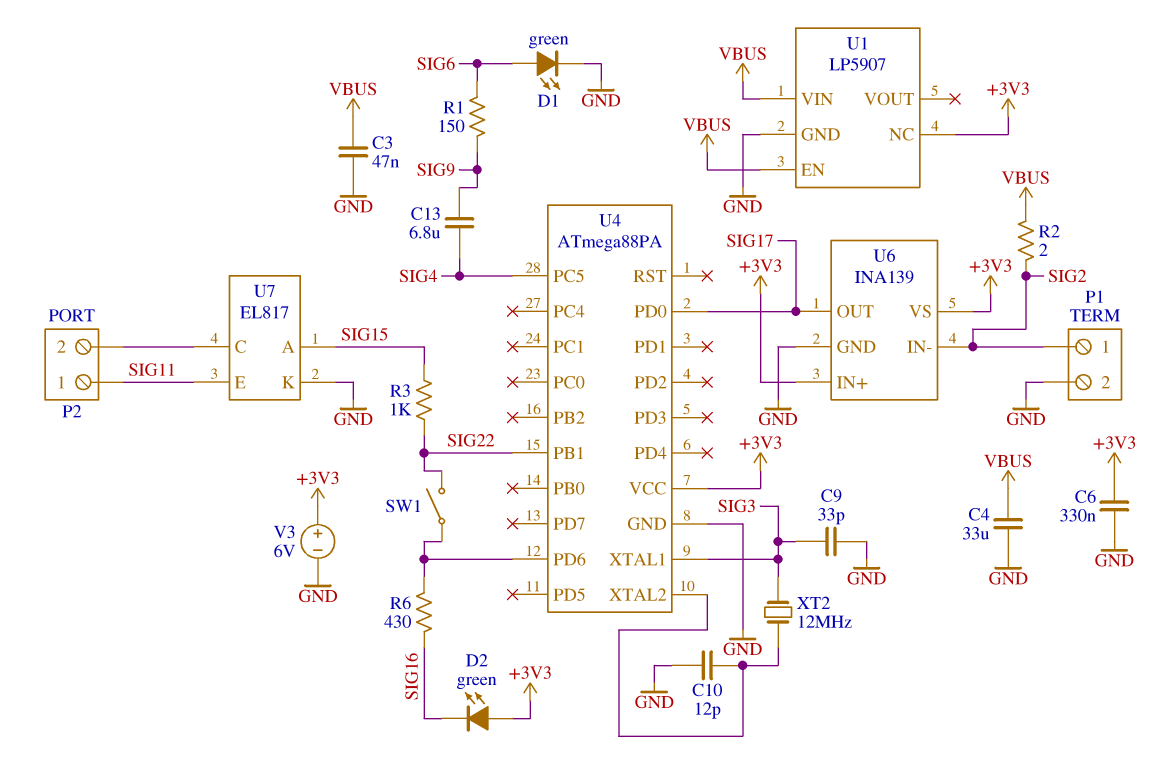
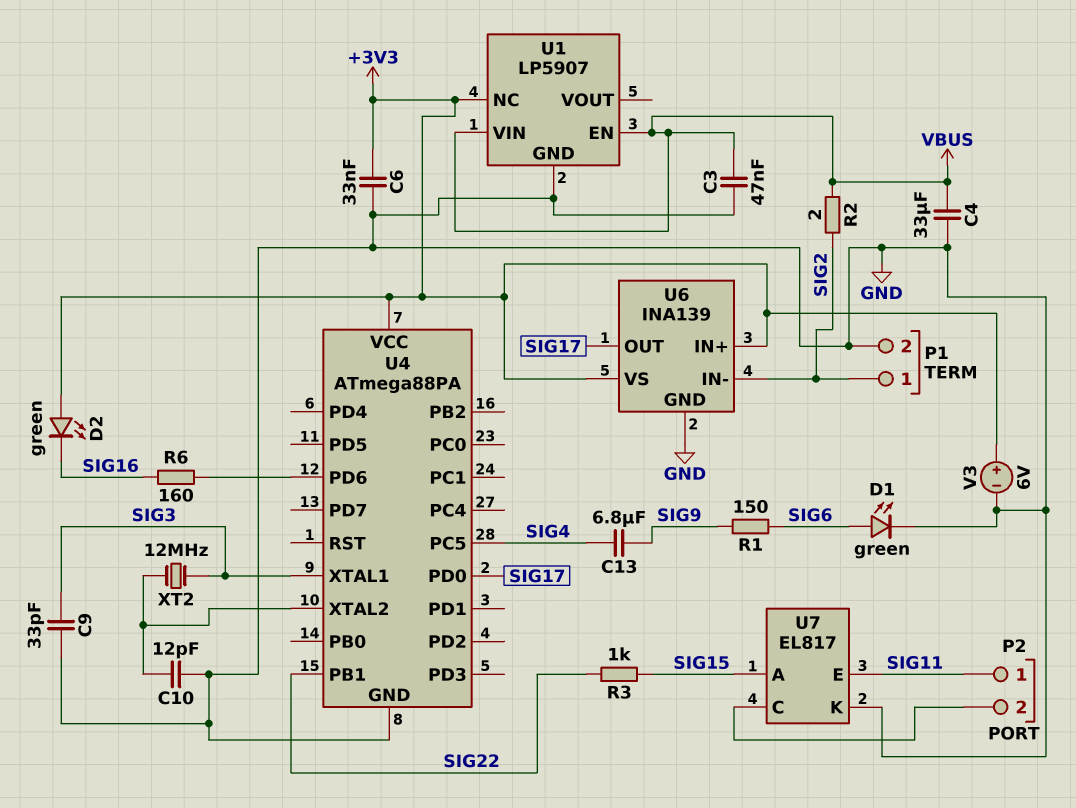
C6: 330nF (+3V3, GND) -> 33nF (+3V3, GND)
R6: 430 (SIG16, U4/PD6) -> 160 (SIG16, U4/PD6)
SW1: switch (SIG22, U4/PD6) -> none

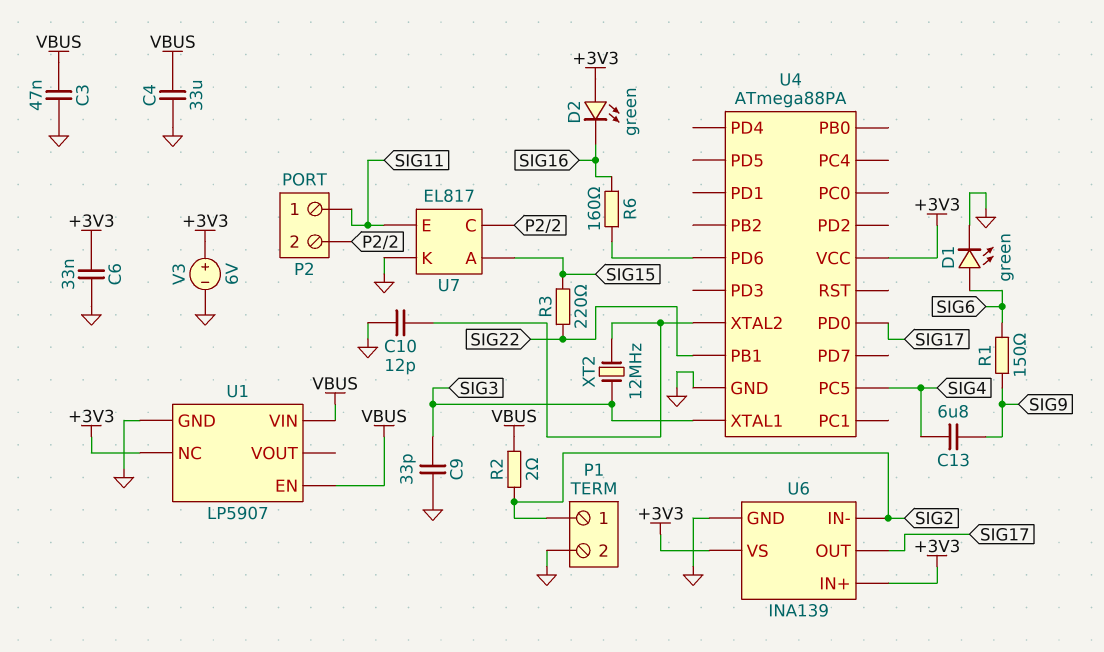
R3: 1k (SIG15, SIG22) -> 220 (SIG15, SIG22)

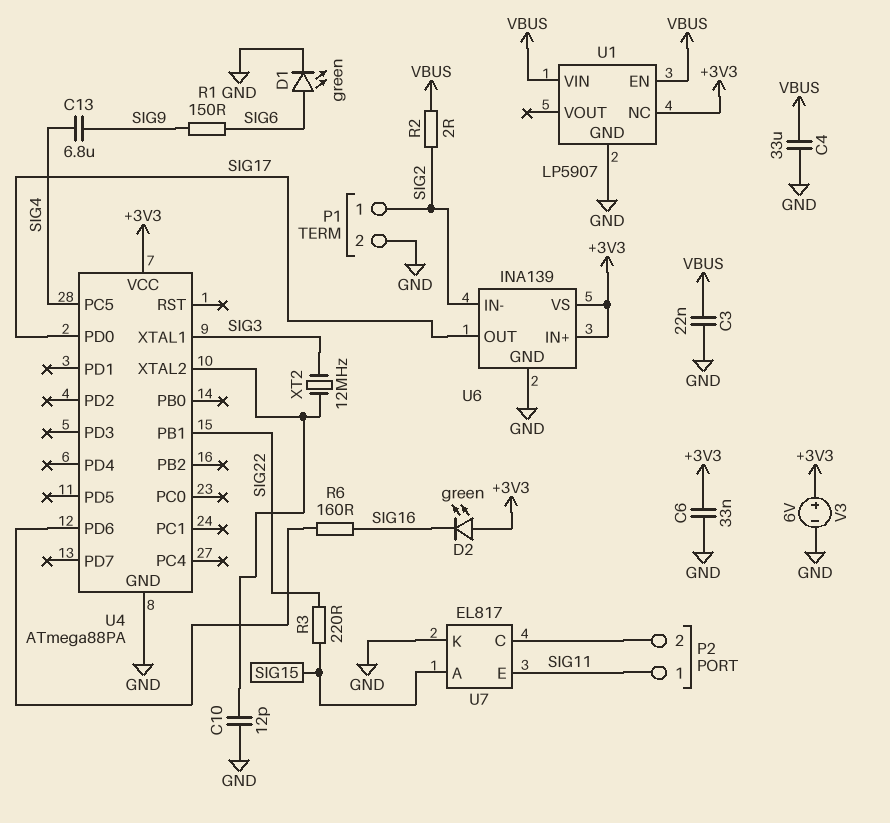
C3: 47nF (GND, VBUS) -> 22nF (GND, VBUS)
C9: 33pF (GND, SIG3) -> none

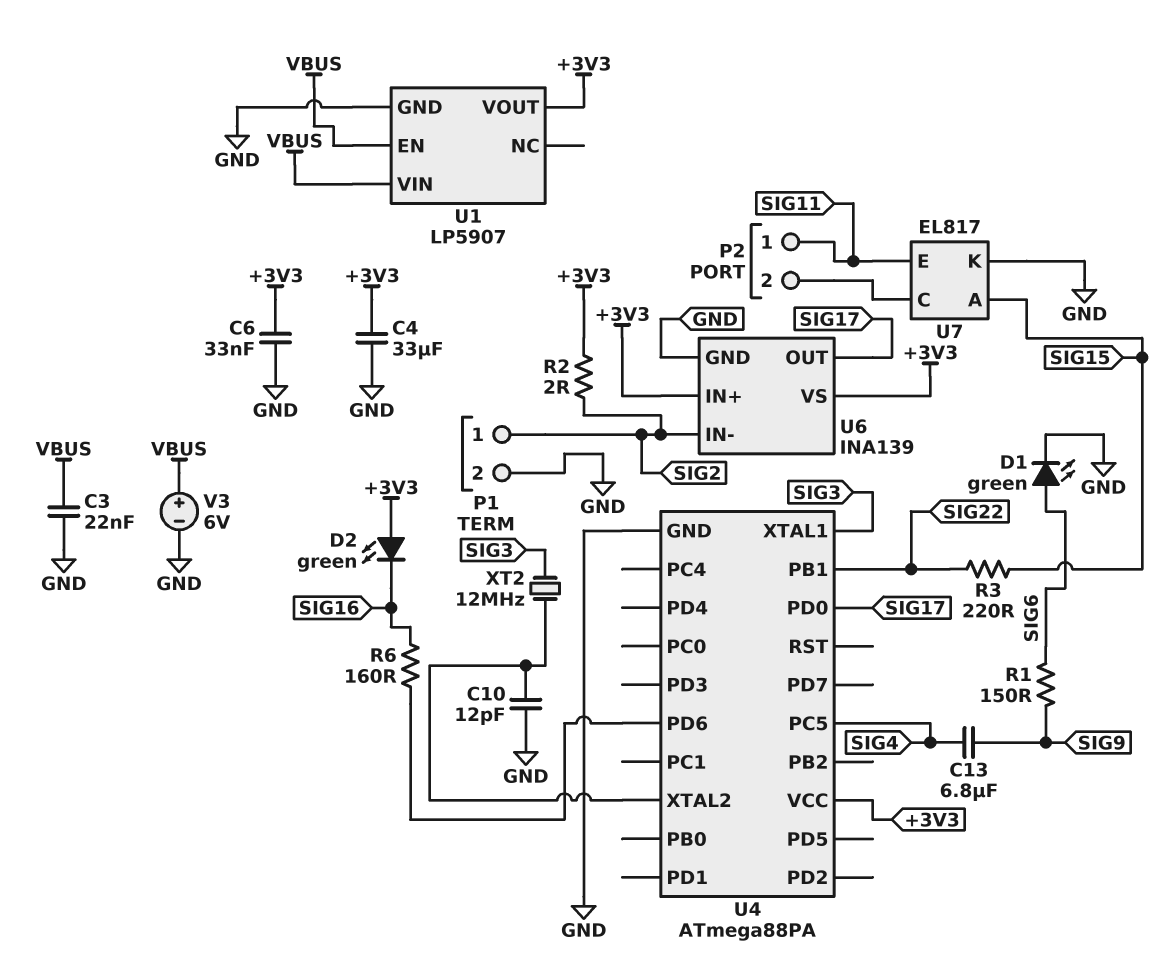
C4: 33uF (GND, VBUS) -> 33uF (+3V3, GND)
R2: 2 (SIG2, VBUS) -> 2 (+3V3, SIG2)
U1 pin NC: +3V3 -> none
U1 pin VOUT: none -> +3V3
V3: 6V (plus +3V3, minus GND) -> 6V (plus VBUS, minus GND)

